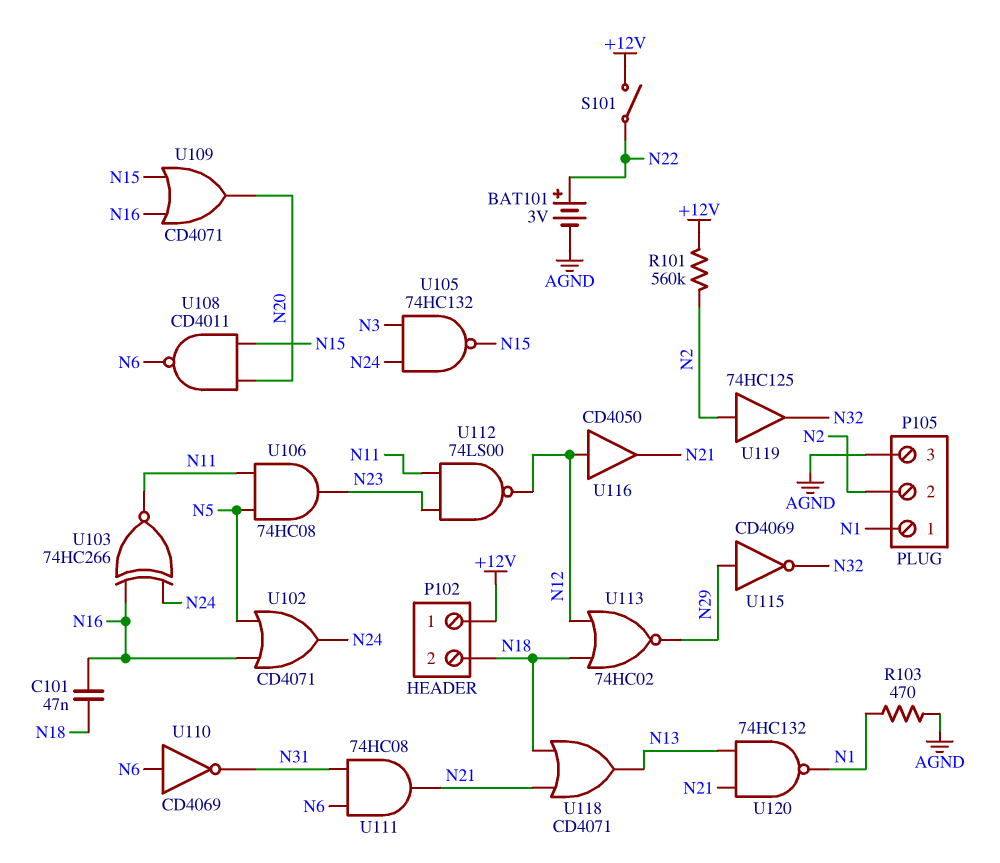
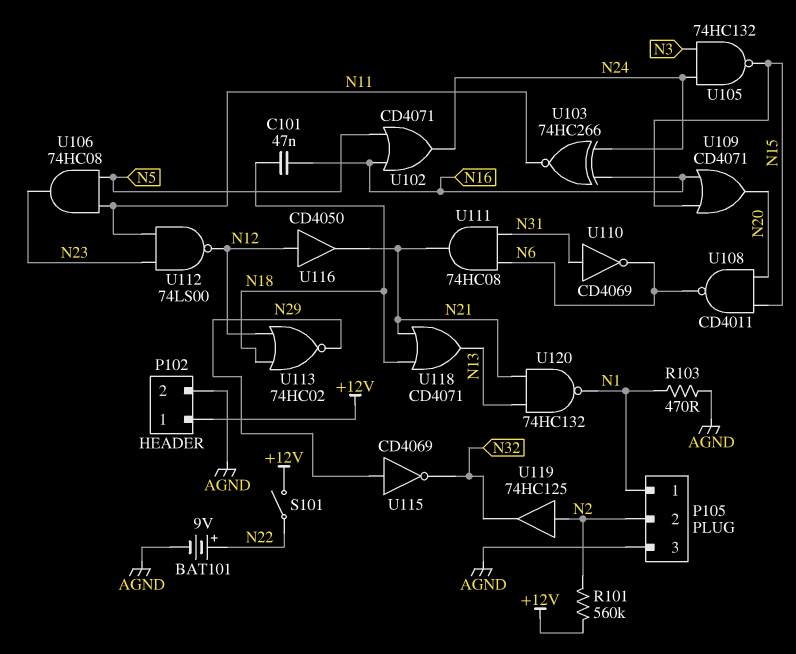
BAT101: 3V (plus N22, minus AGND) -> 9V (plus N22, minus AGND)
P102 pin 2: N18 -> AGND
U110: NOT CD4069 (in N6, out N31) -> NOT CD4069 (in N31, out N6)

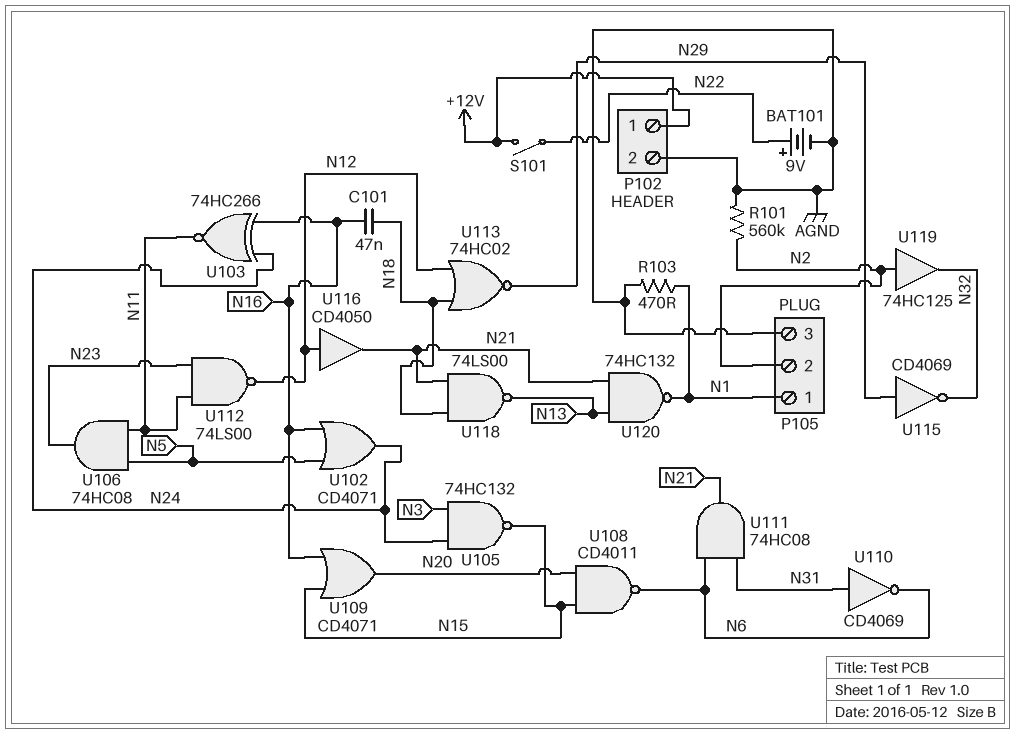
R101: 560k (+12V, N2) -> 560k (AGND, N2)
U118: OR CD4071 (in N18, in N21, out N13) -> NAND 74LS00 (in N18, in N21, out N13)

